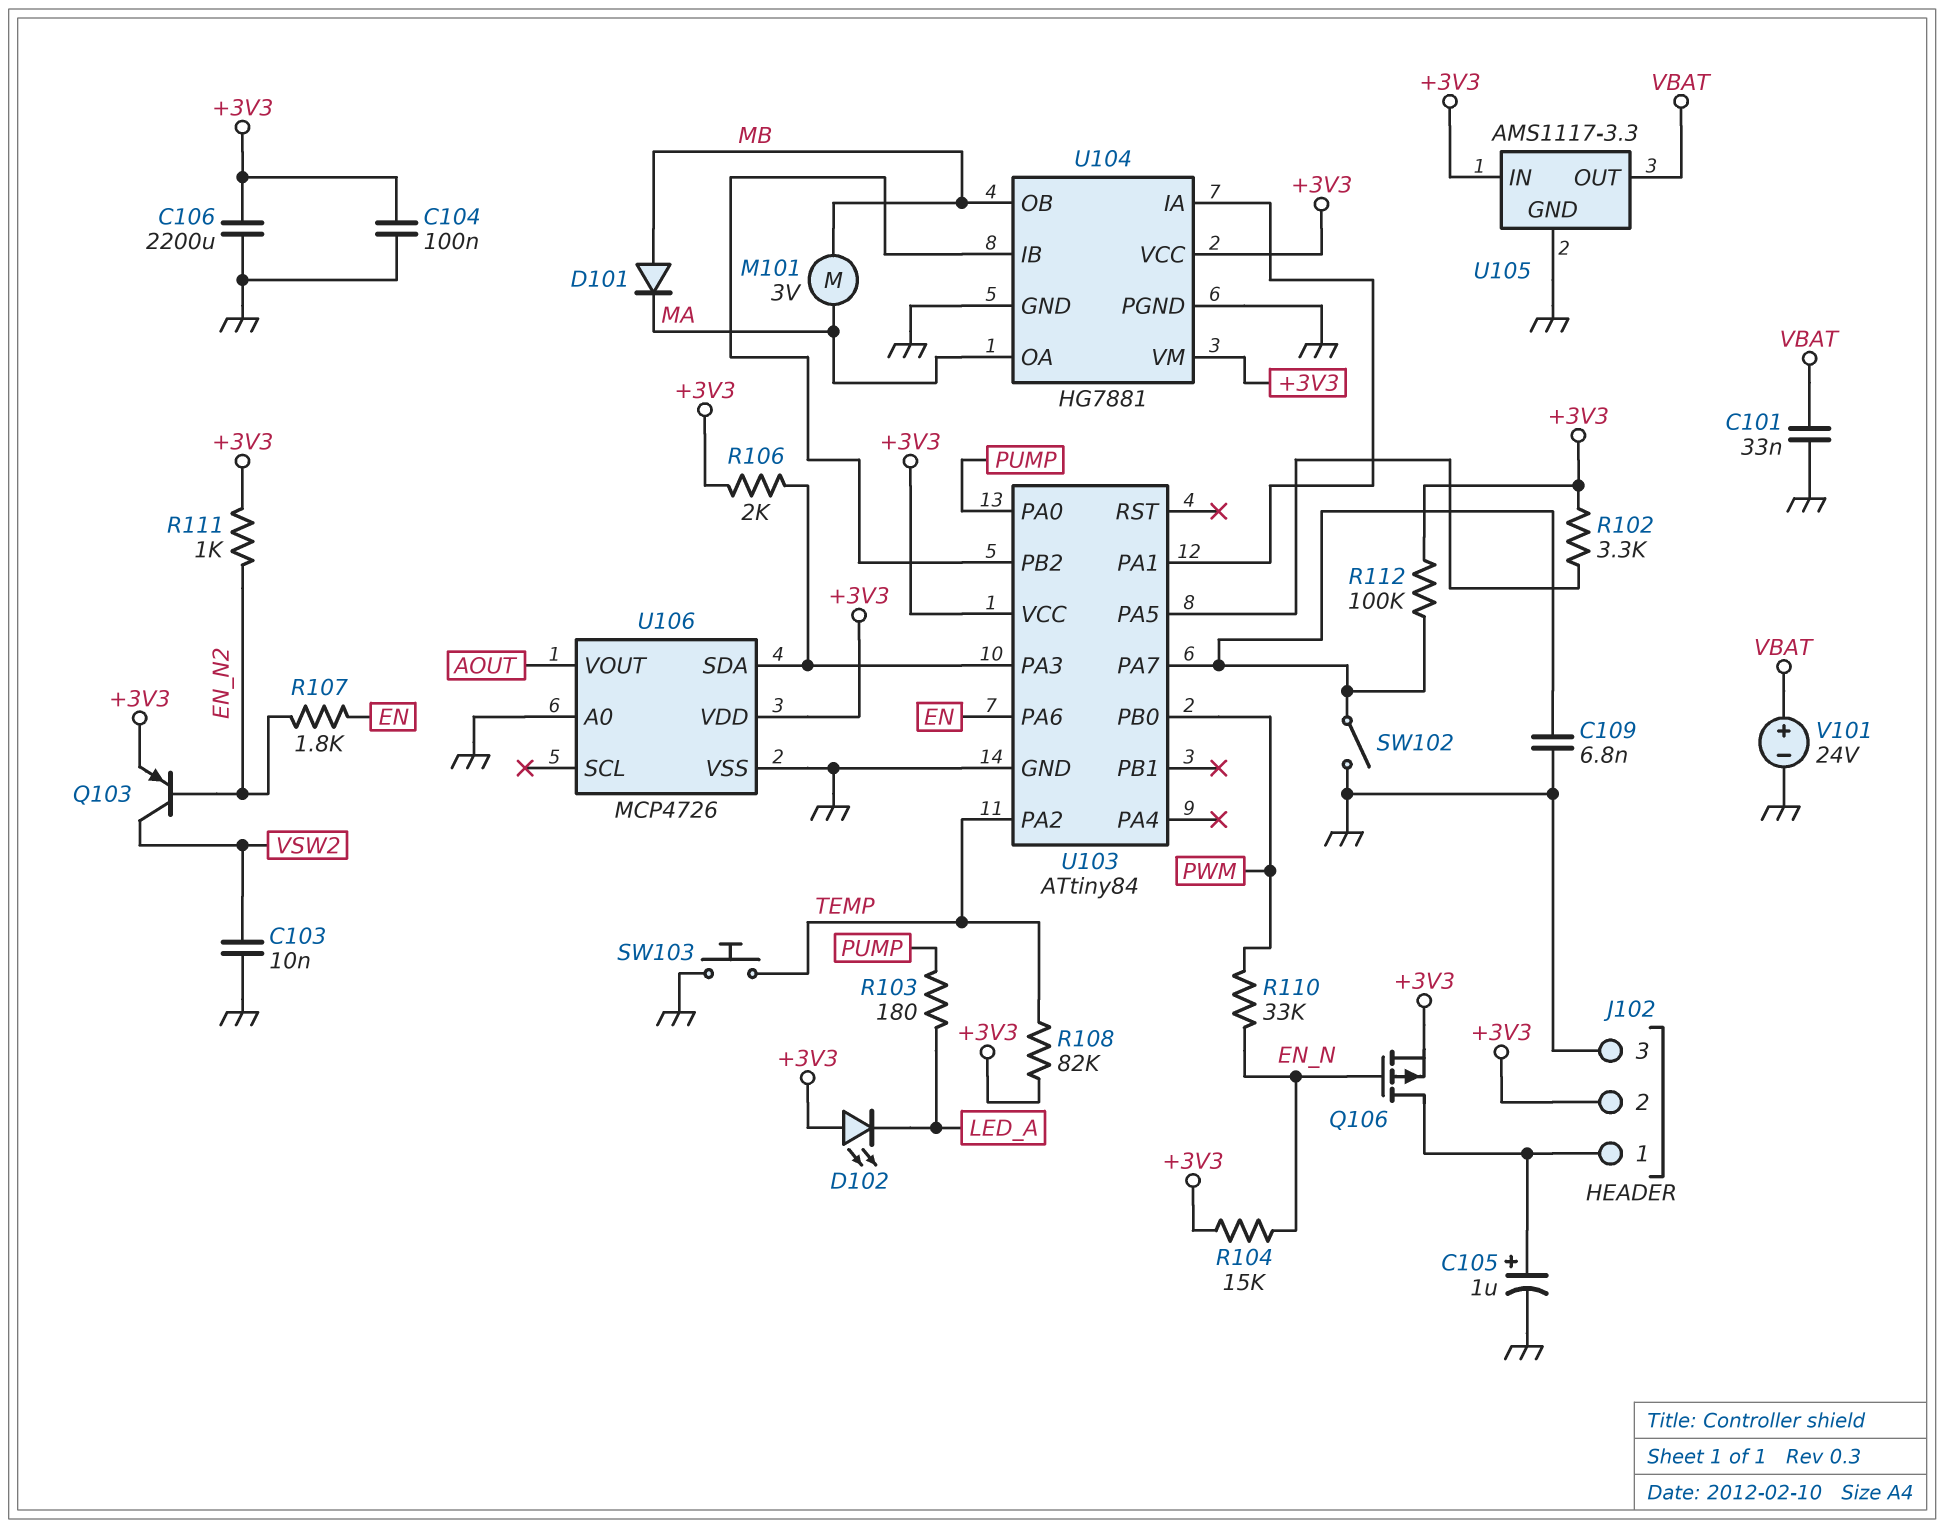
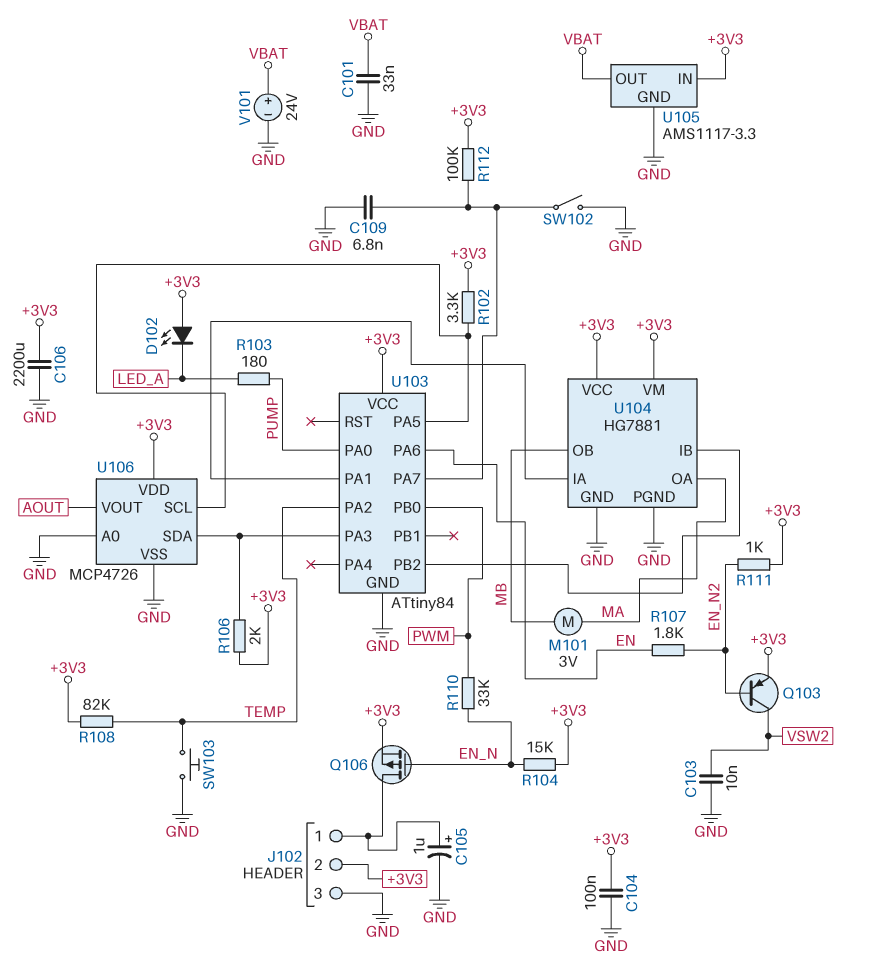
D101: diode (A MB, K MA) -> none
U106 pin SCL: none -> U103/PA5

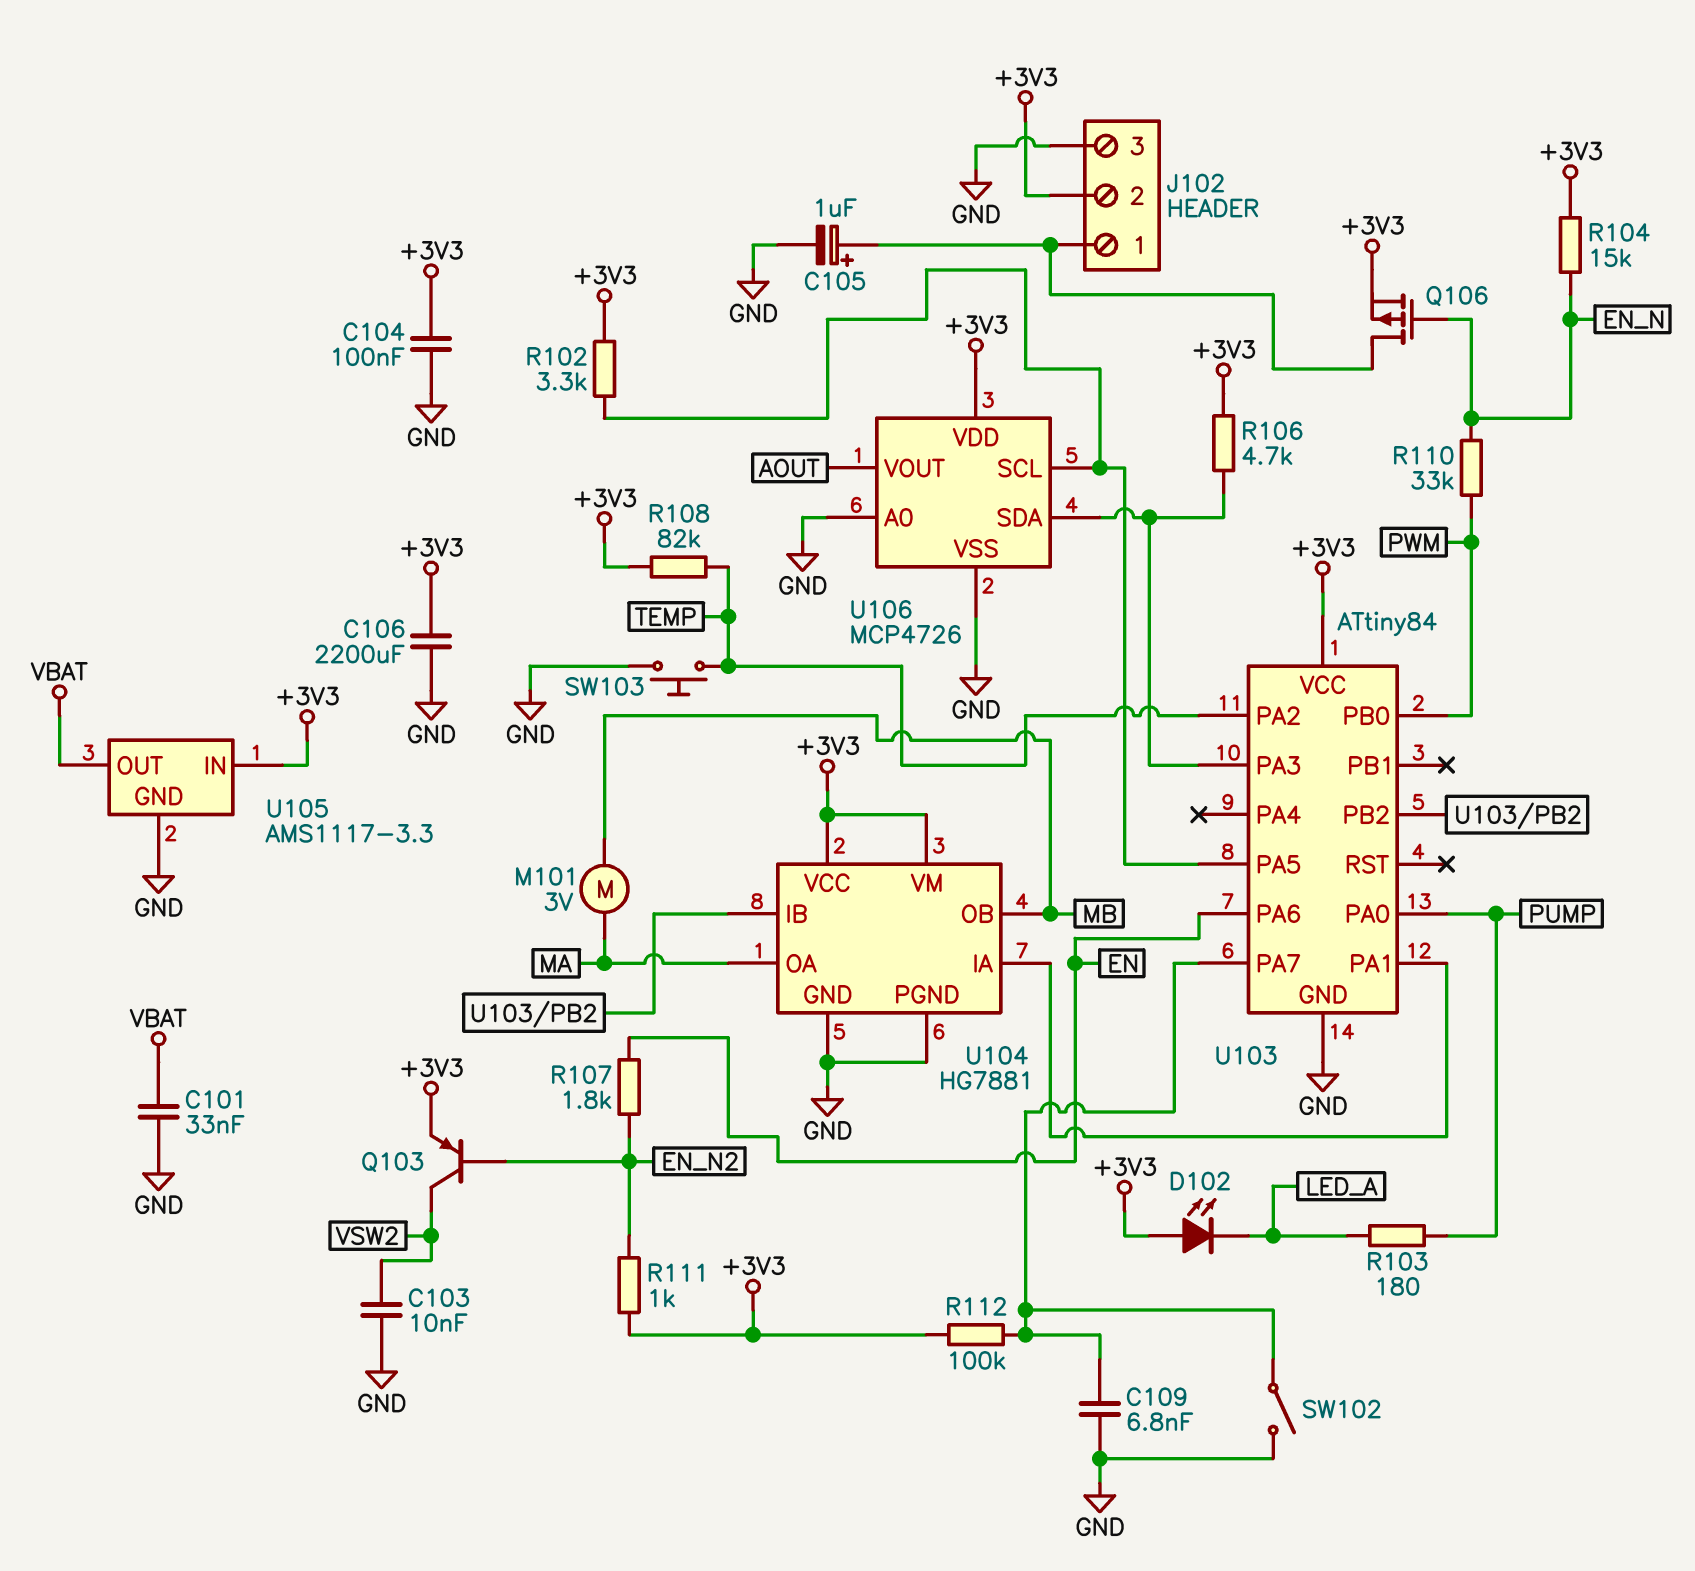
R106: 2k (+3V3, U103/PA3) -> 4.7k (+3V3, U103/PA3)
V101: 24V (plus VBAT, minus GND) -> none

